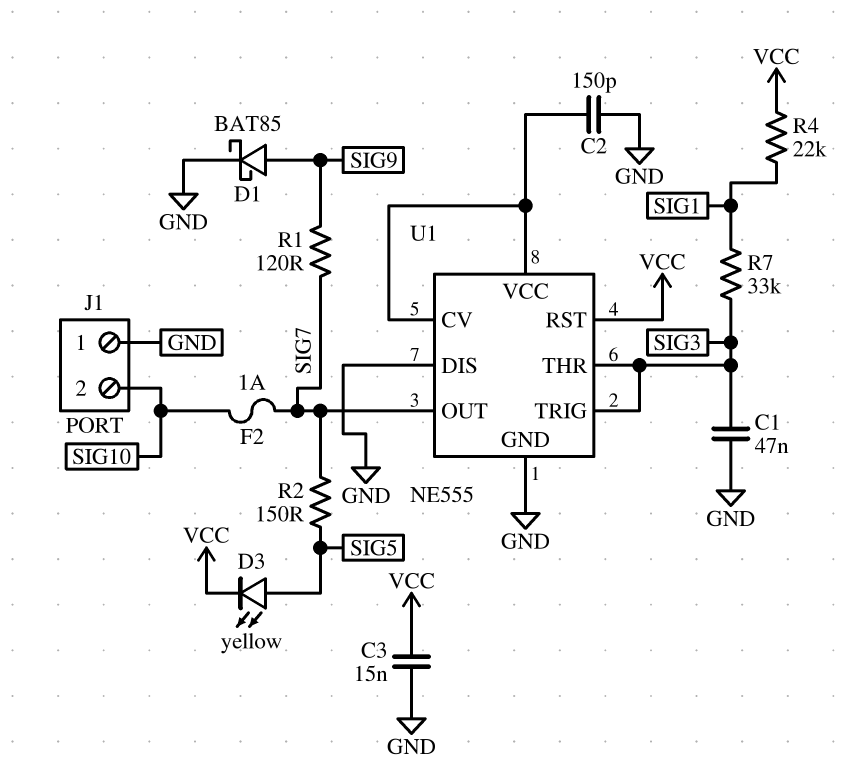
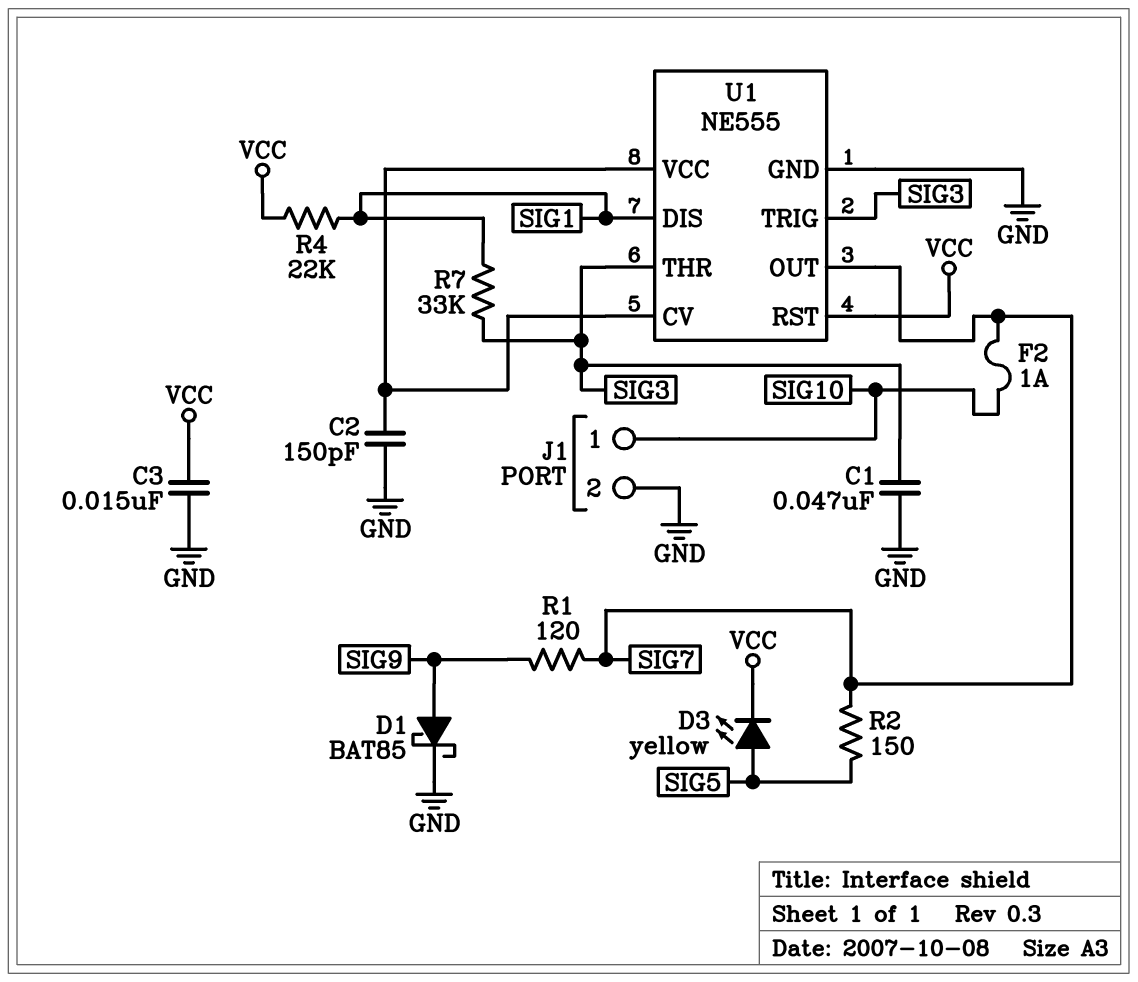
J1 pin 1: GND -> SIG10
J1 pin 2: SIG10 -> GND
U1 pin DIS: GND -> SIG1

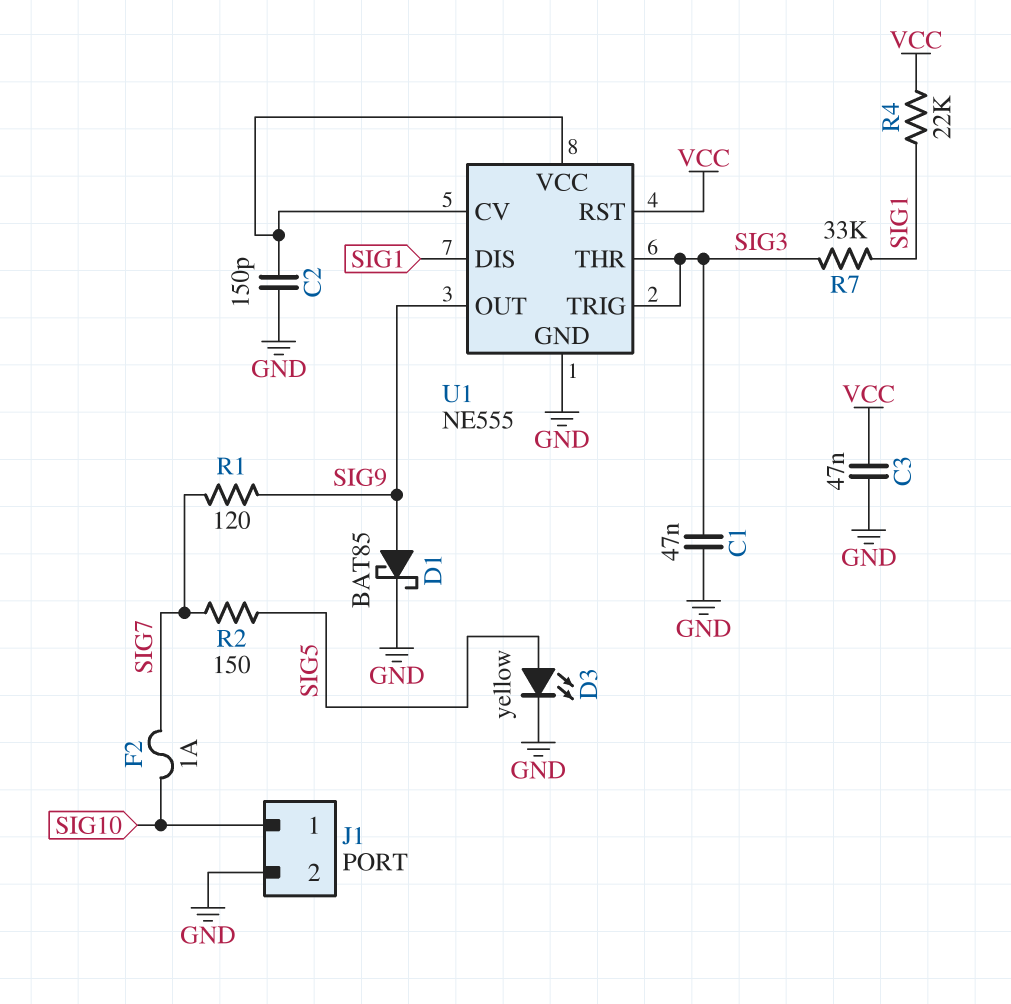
C3: 15nF (GND, VCC) -> 47nF (GND, VCC)
D3: LED yellow (A SIG5, K VCC) -> LED yellow (A SIG5, K GND)
U1 pin OUT: SIG7 -> SIG9

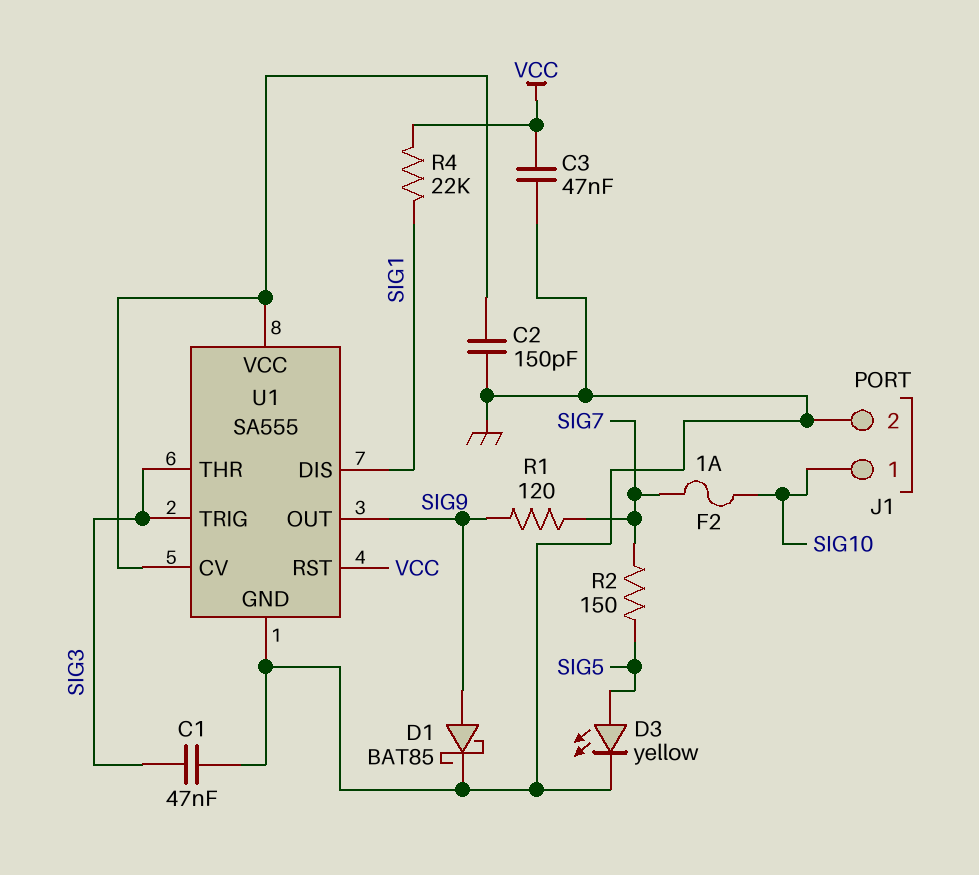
R7: 33k (SIG1, SIG3) -> none
U1: NE555 -> SA555

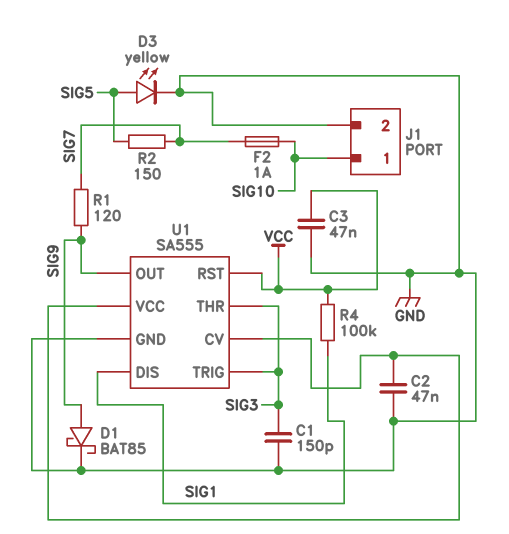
C1: 47nF (GND, SIG3) -> 150pF (GND, SIG3)
C2: 150pF (GND, U1/CV) -> 47nF (GND, U1/CV)
R4: 22k (SIG1, VCC) -> 100k (SIG1, VCC)

